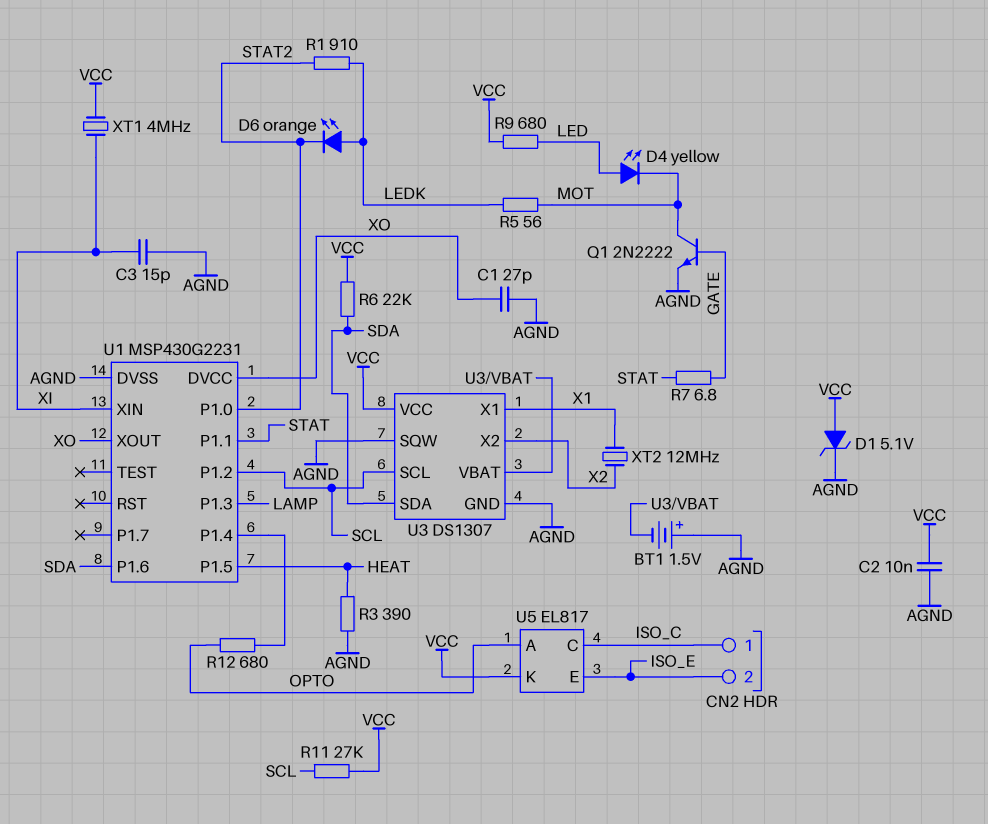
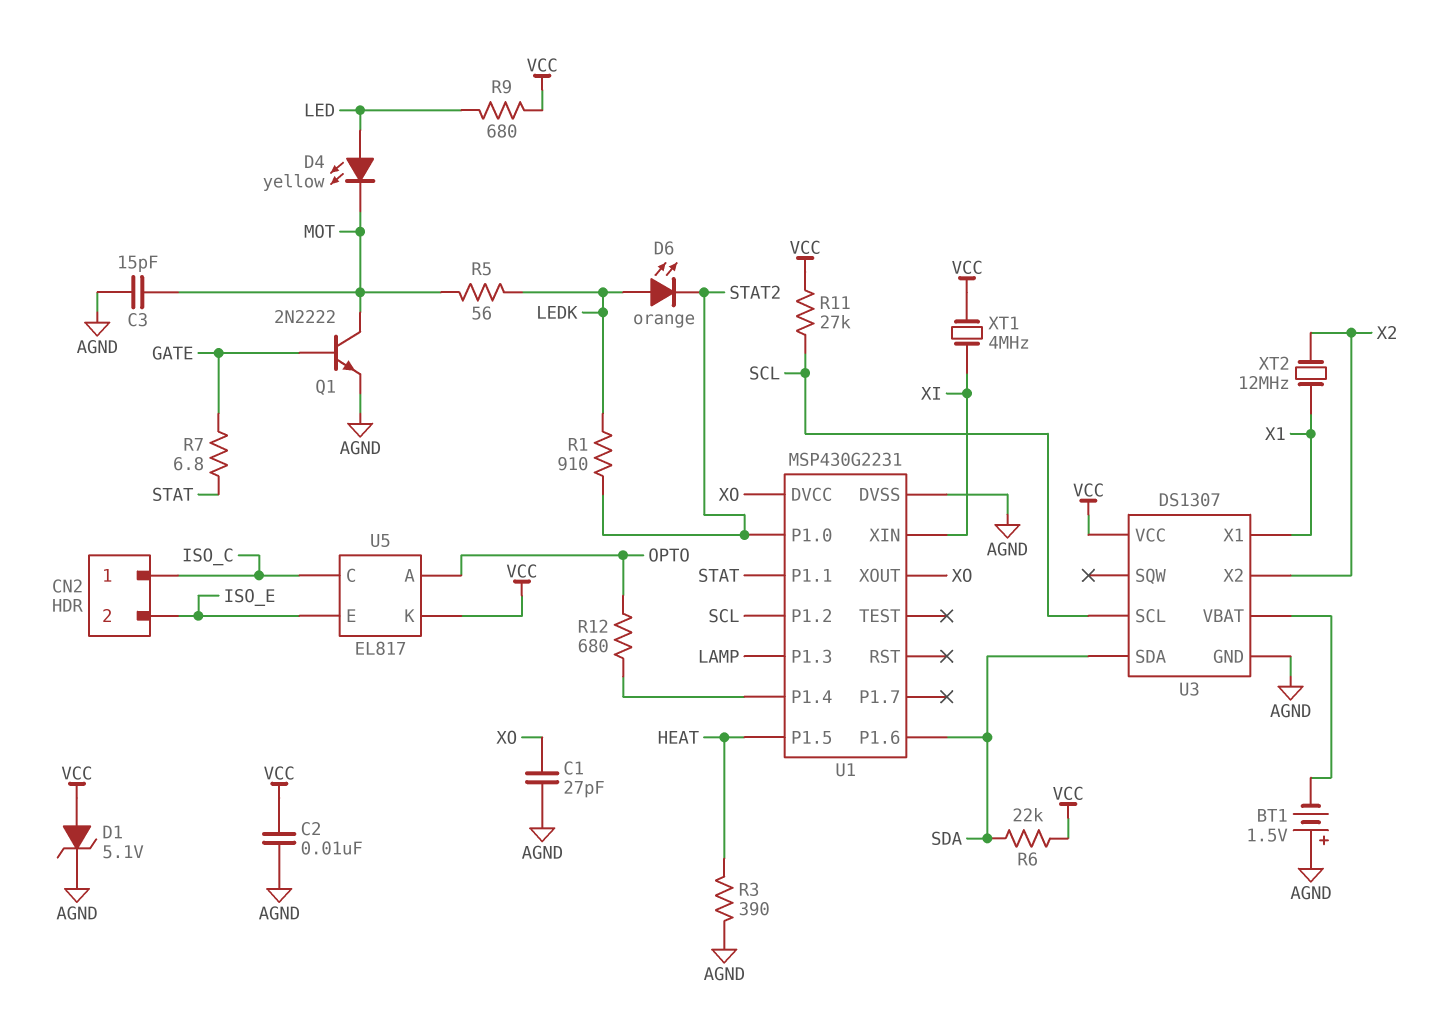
C3: 15pF (AGND, XI) -> 15pF (AGND, MOT)
U3 pin SQW: AGND -> none

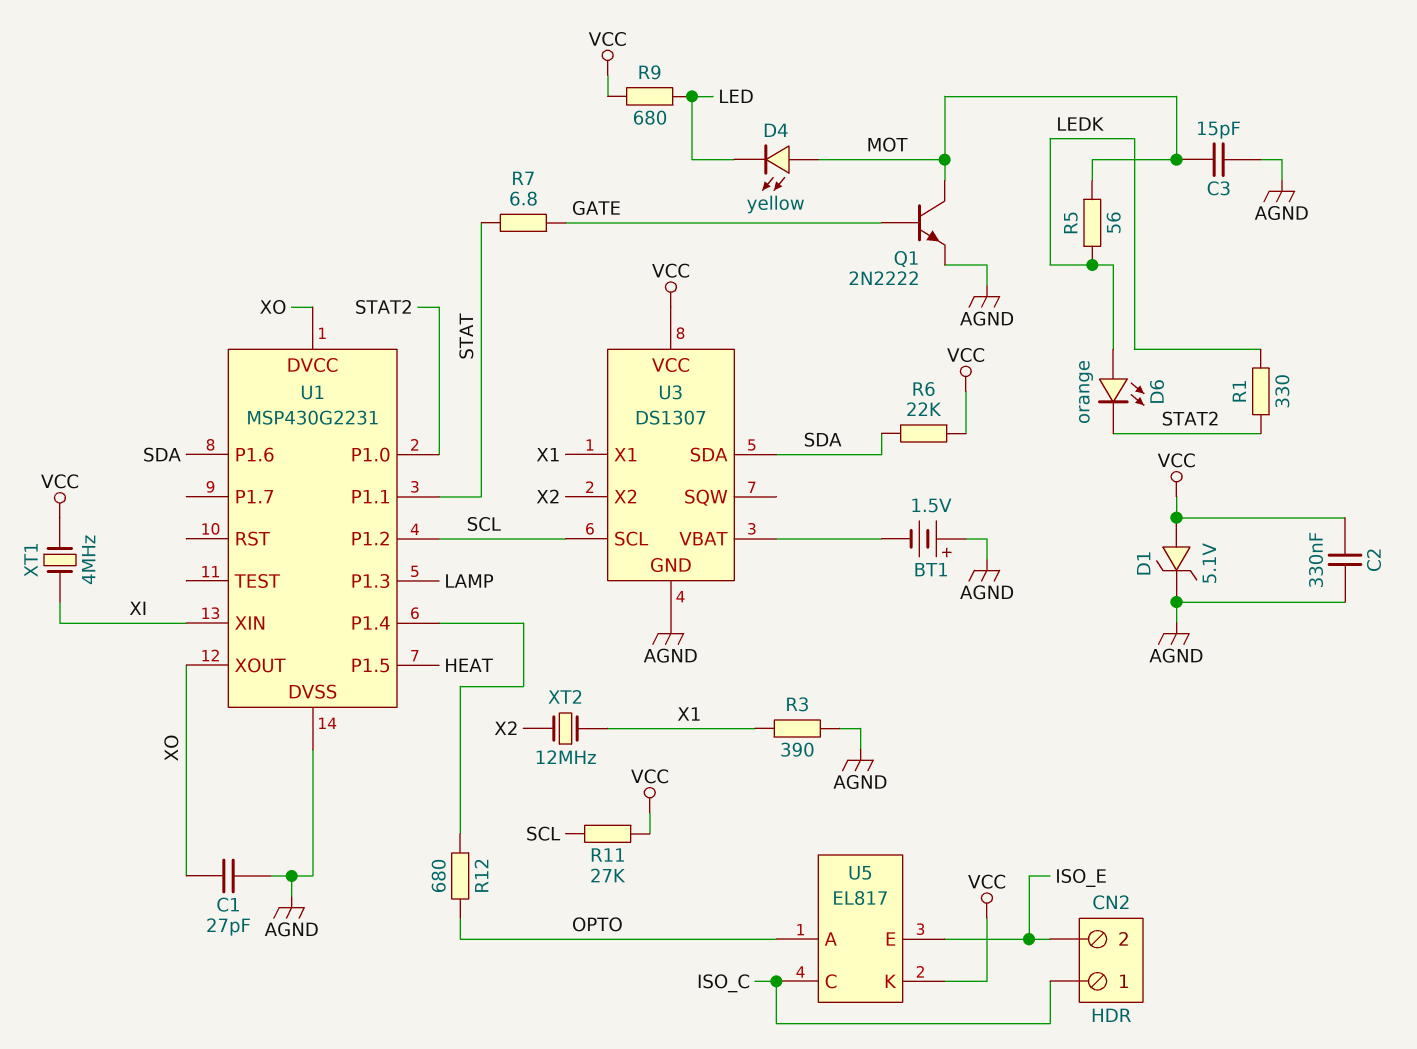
C2: 10nF (AGND, VCC) -> 330nF (AGND, VCC)
D4: LED yellow (A LED, K MOT) -> LED yellow (A MOT, K LED)
R1: 910 (LEDK, STAT2) -> 330 (LEDK, STAT2)
R3: 390 (AGND, HEAT) -> 390 (AGND, X1)

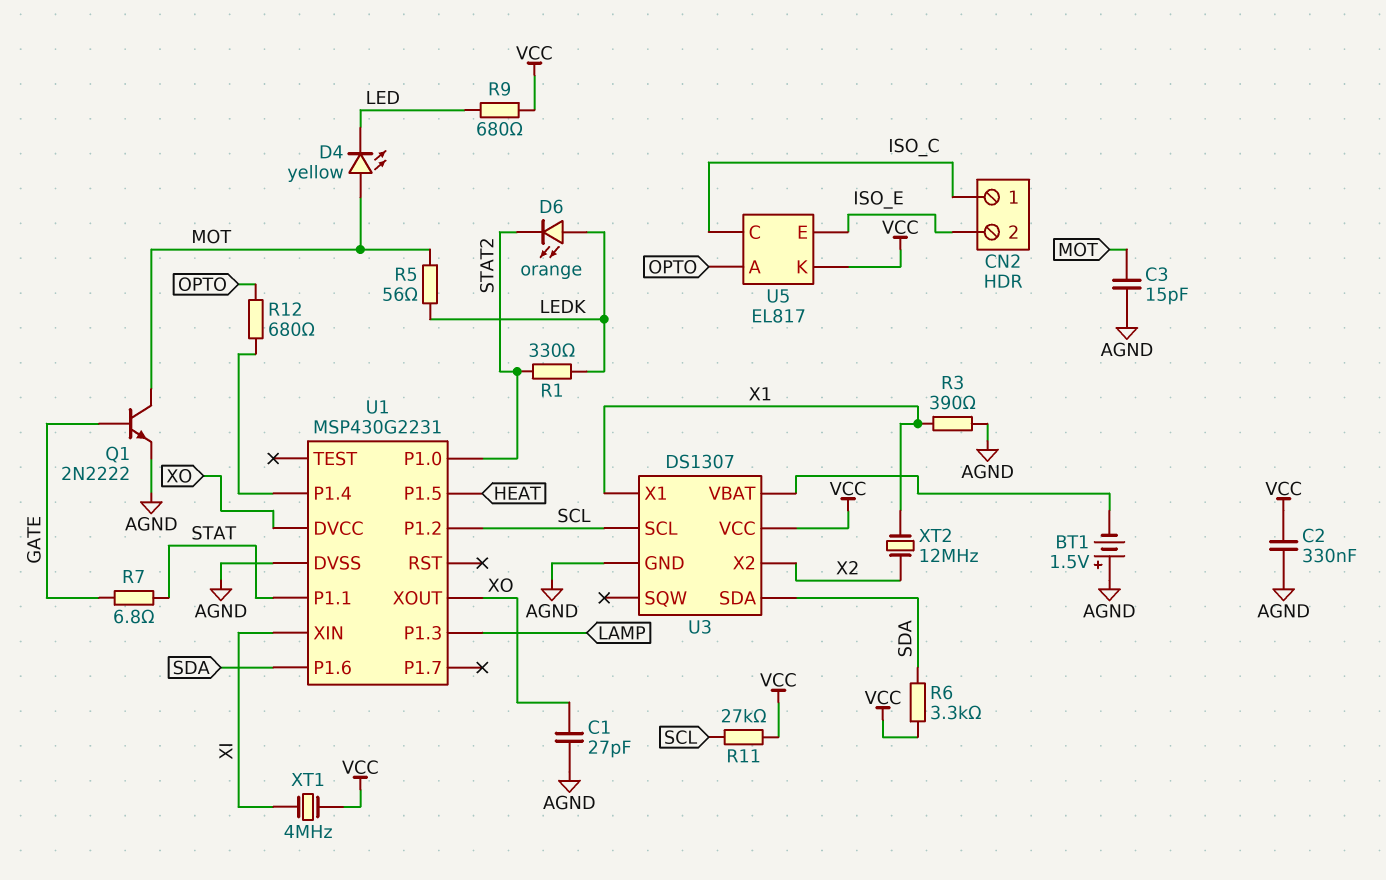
D1: zener 5.1V (A VCC, K AGND) -> none
R6: 22k (SDA, VCC) -> 3.3k (SDA, VCC)

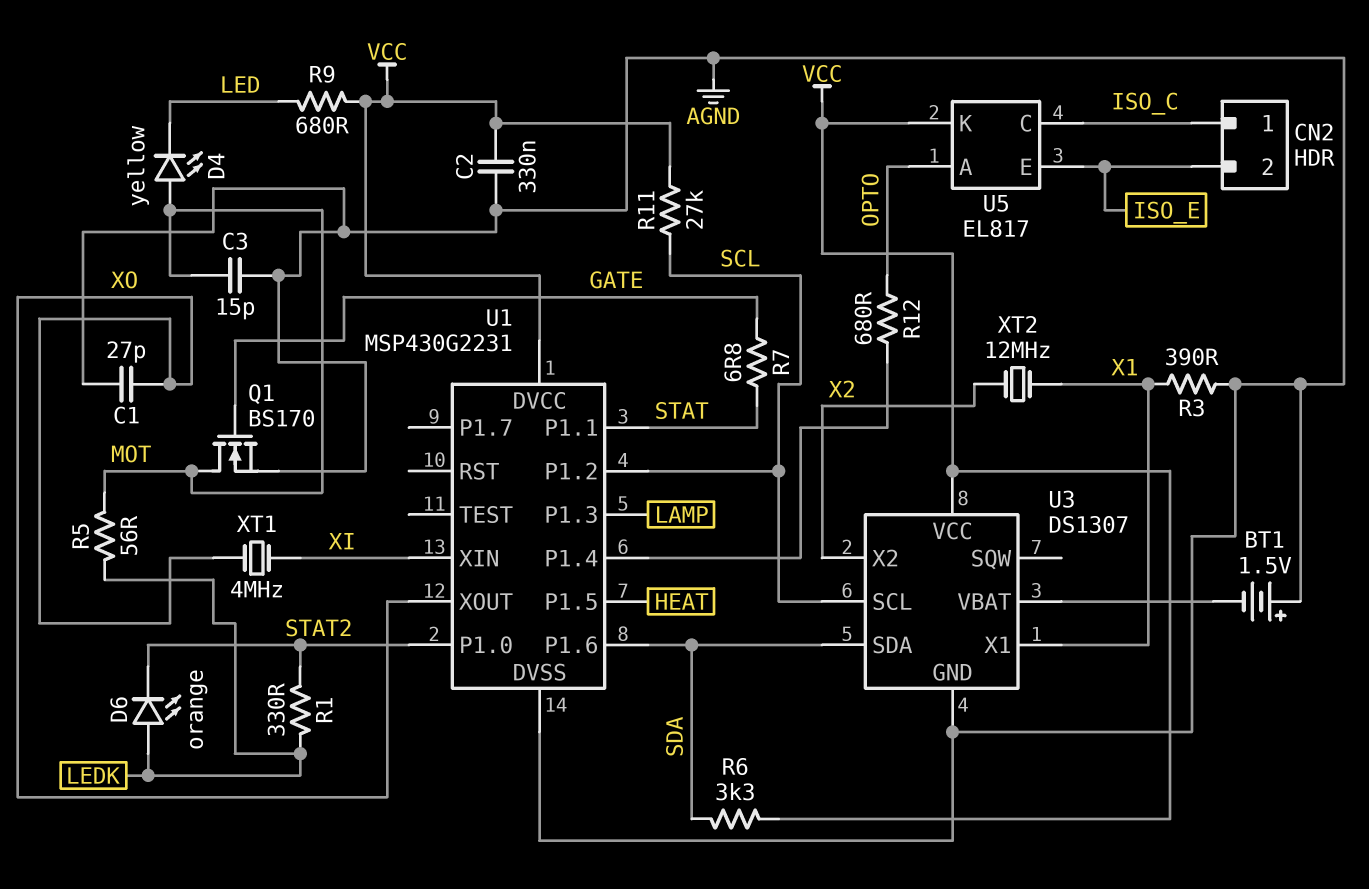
Q1: NPN 2N2222 (B GATE, C MOT, E AGND) -> NMOS BS170 (G GATE, D MOT, S AGND)
U1 pin DVCC: XO -> VCC
XT1: 4MHz (VCC, XI) -> 4MHz (XI, XO)

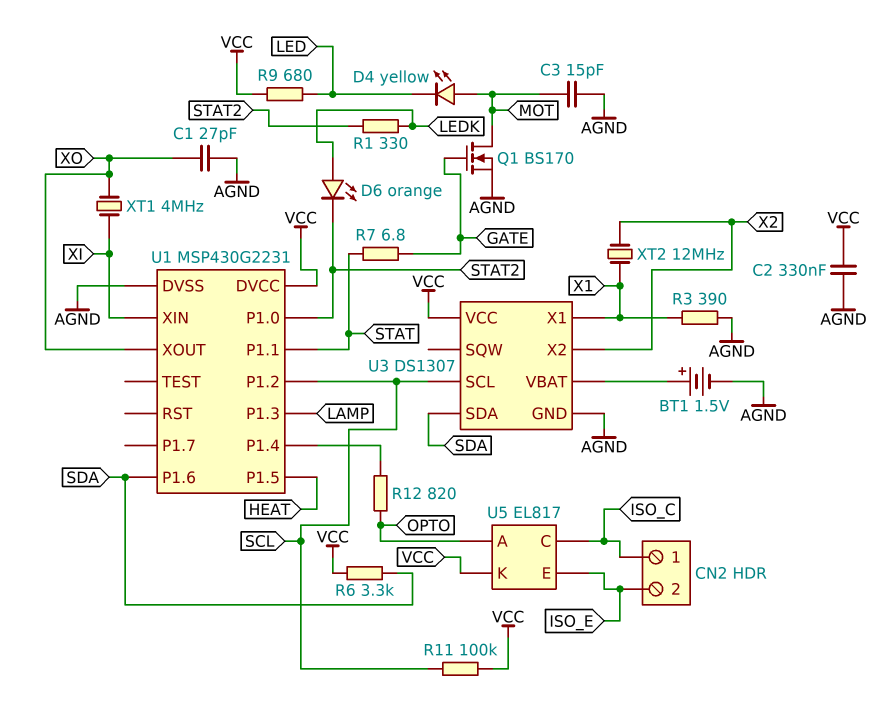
BT1: 1.5V (plus AGND, minus U3/VBAT) -> 1.5V (plus U3/VBAT, minus AGND)
R5: 56 (LEDK, MOT) -> none
R11: 27k (SCL, VCC) -> 100k (SCL, VCC)
R12: 680 (OPTO, U1/P1.4) -> 820 (OPTO, U1/P1.4)

